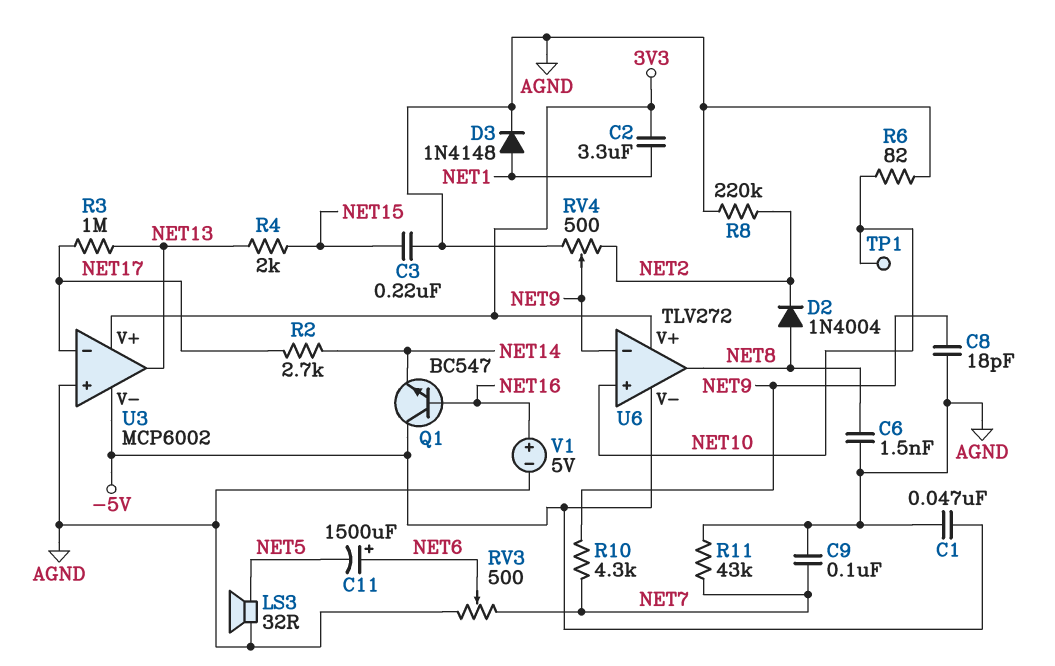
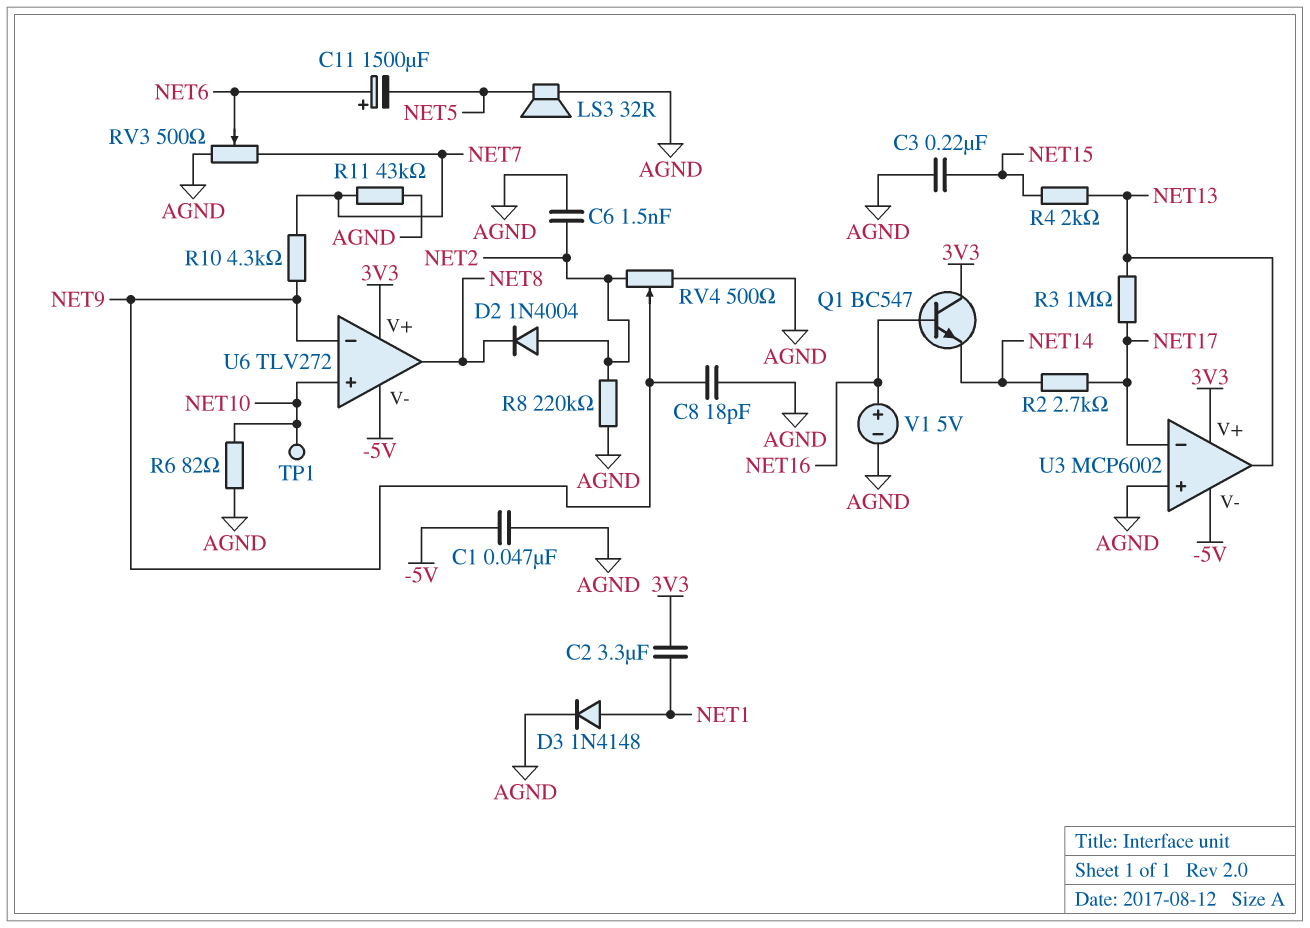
C6: 1.5nF (AGND, NET8) -> 1.5nF (AGND, NET2)
C9: 100nF (AGND, NET7) -> none
D2: diode 1N4004 (A NET8, K NET2) -> diode 1N4004 (A NET2, K NET8)
Q1: NPN BC547 (B NET16, C -5V, E NET14) -> NPN BC547 (B NET16, C 3V3, E NET14)

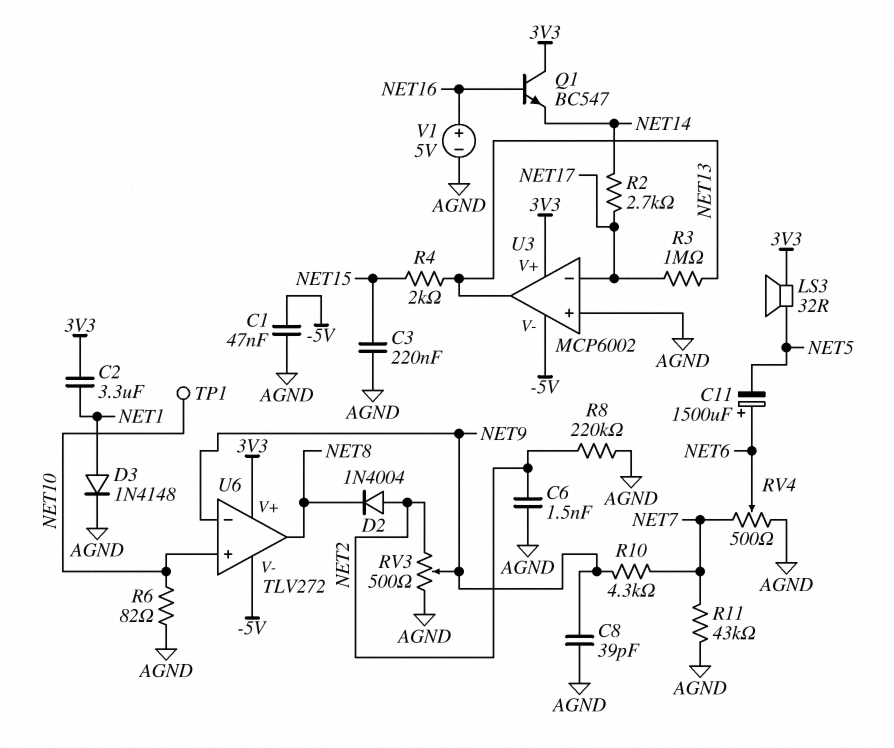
C8: 18pF (AGND, NET9) -> 39pF (AGND, NET9)
LS3: speaker 32R (AGND, NET5) -> speaker 32R (3V3, NET5)
RV3: 500 (AGND, NET7, wiper NET6) -> 500 (AGND, NET2, wiper NET9)
RV4: 500 (AGND, NET2, wiper NET9) -> 500 (AGND, NET7, wiper NET6)

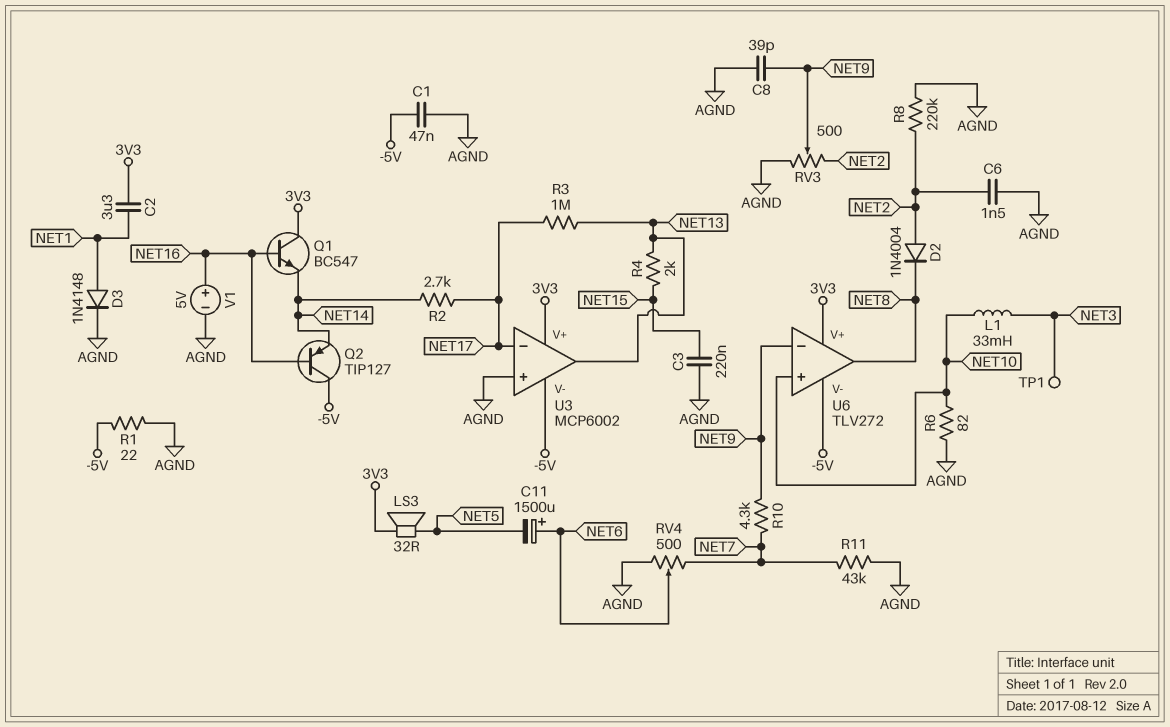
L1: none -> 33mH (NET3, NET10)
Q2: none -> PNP TIP127 (B NET16, C -5V, E NET14)
R1: none -> 22 (-5V, AGND)
TP1: test point (NET10) -> test point (NET3)

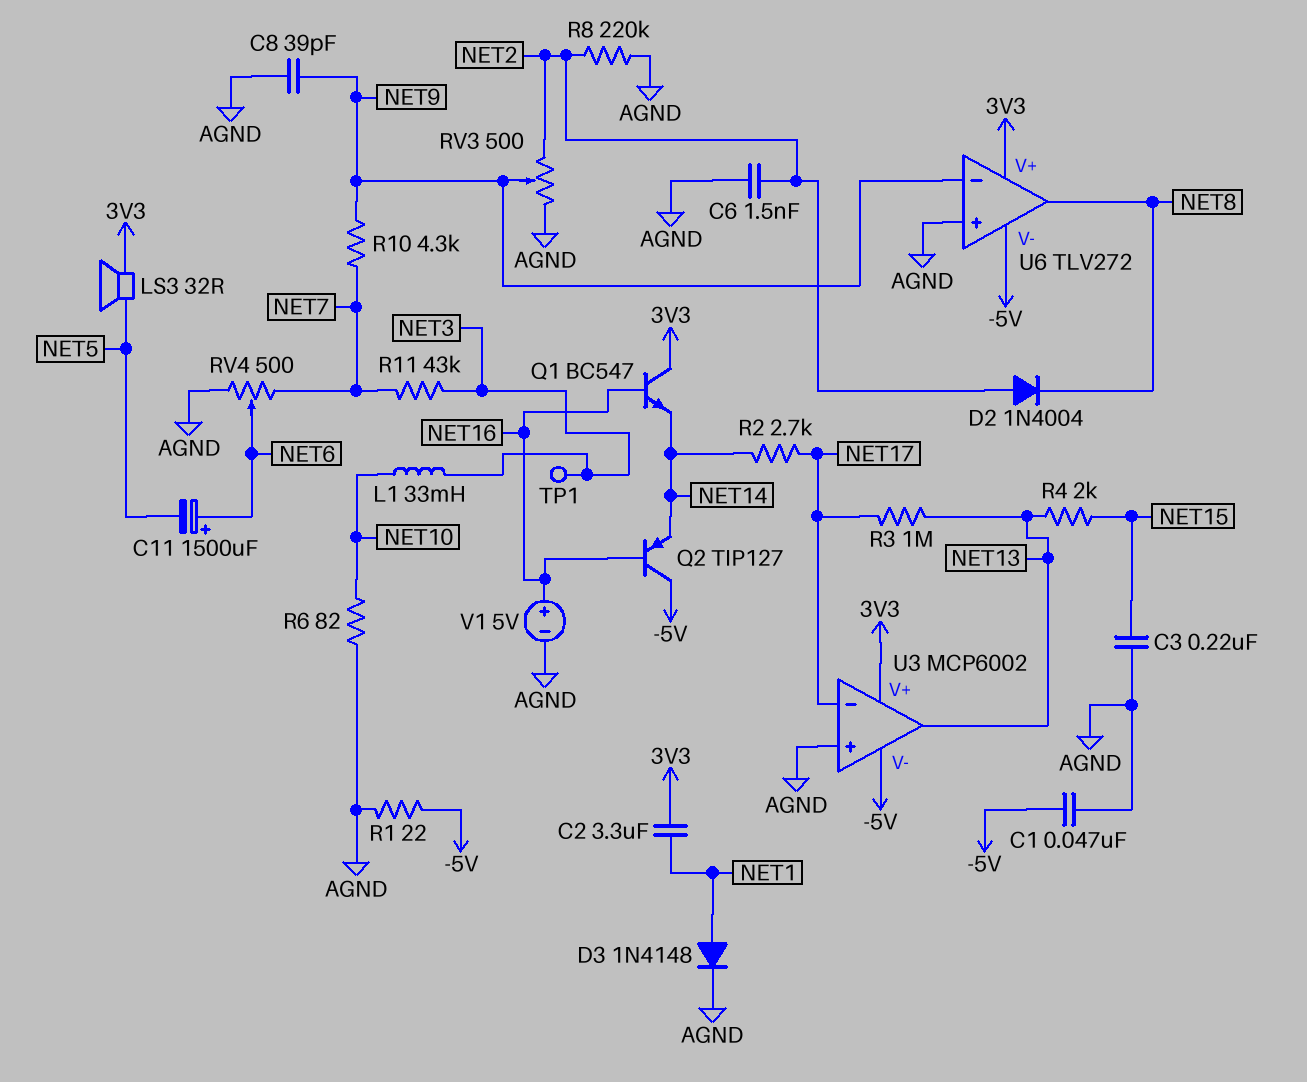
R11: 43k (AGND, NET7) -> 43k (NET3, NET7)
U6 pin in+: NET10 -> AGND

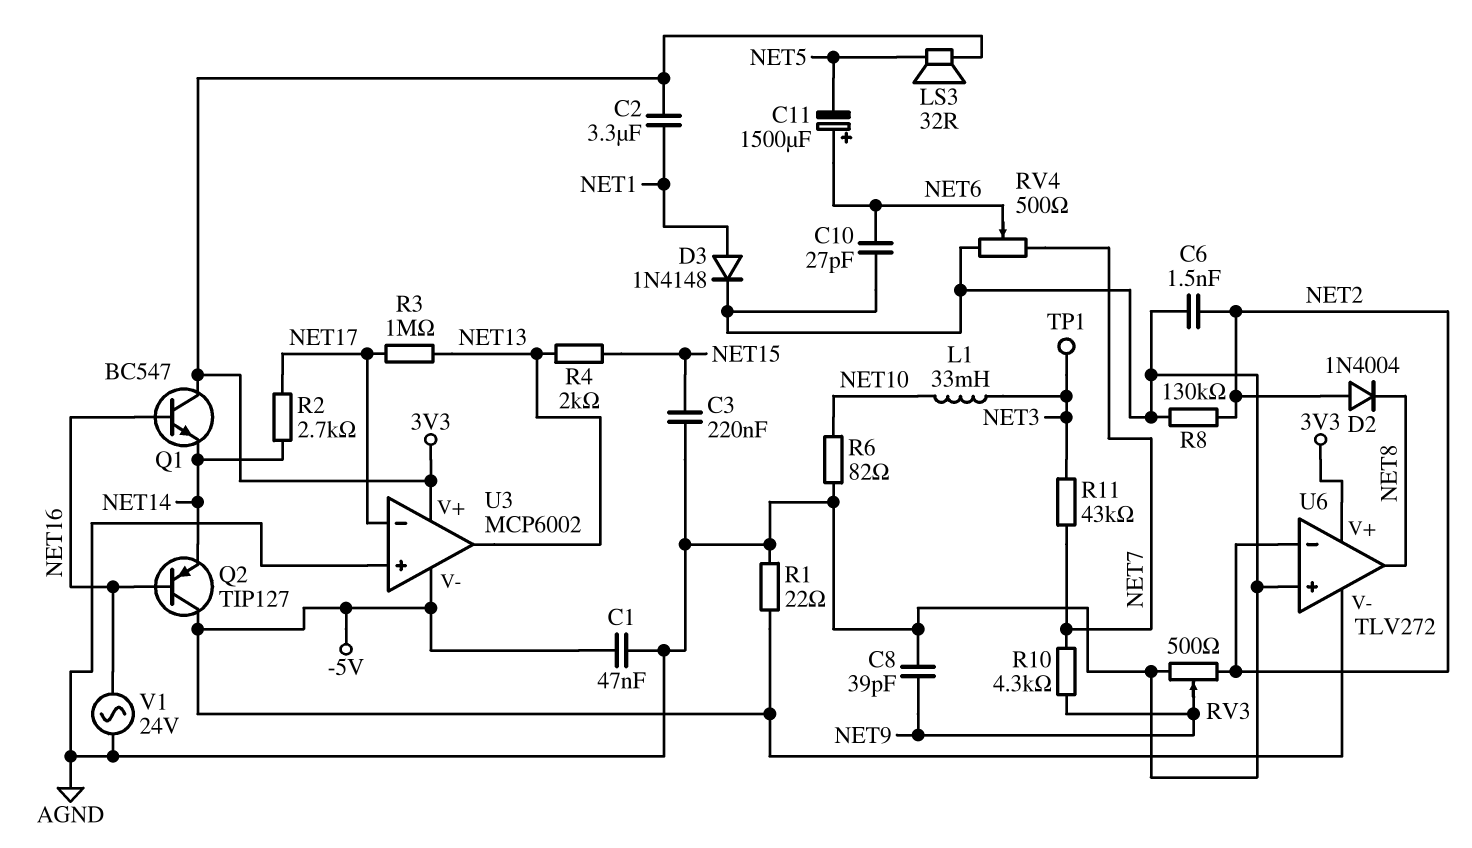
C10: none -> 27pF (AGND, NET6)
R8: 220k (AGND, NET2) -> 130k (AGND, NET2)
U6 pin in-: NET9 -> NET2
V1: 5V (plus NET16, minus AGND) -> AC 24V (AGND, NET16)

